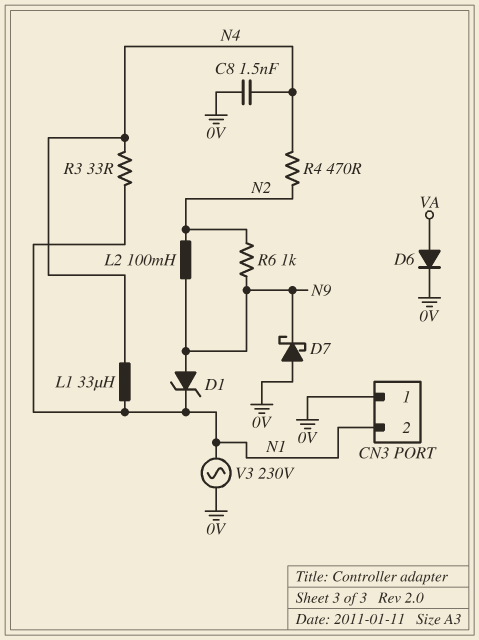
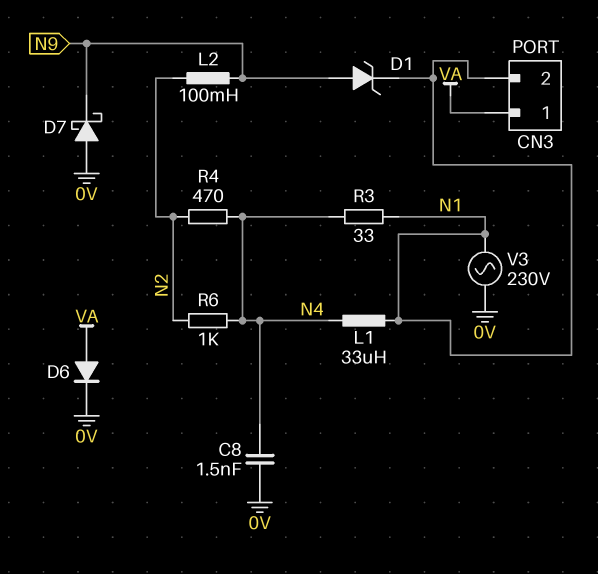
CN3 pin 1: 0V -> VA
R6: 1k (N2, N9) -> 1k (N2, N4)

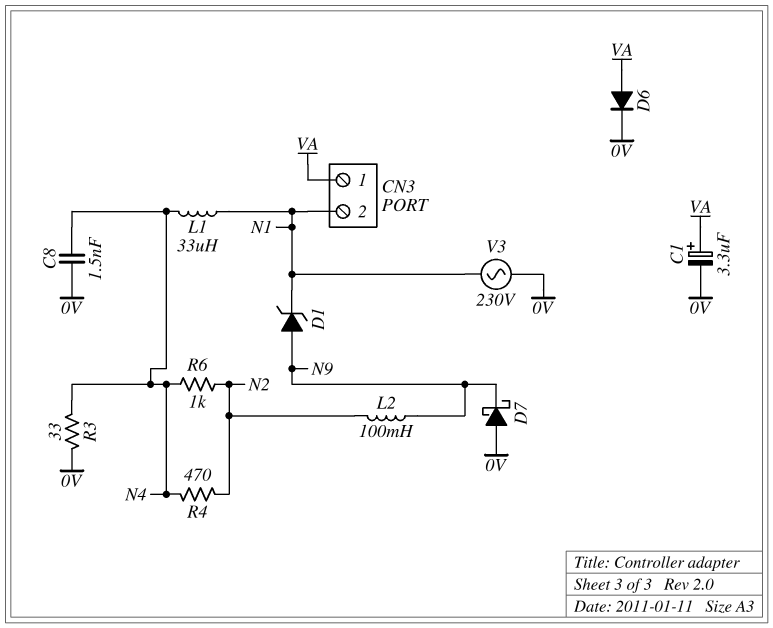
C1: none -> 3.3uF (plus VA, minus 0V)
R3: 33 (N1, N4) -> 33 (0V, N4)

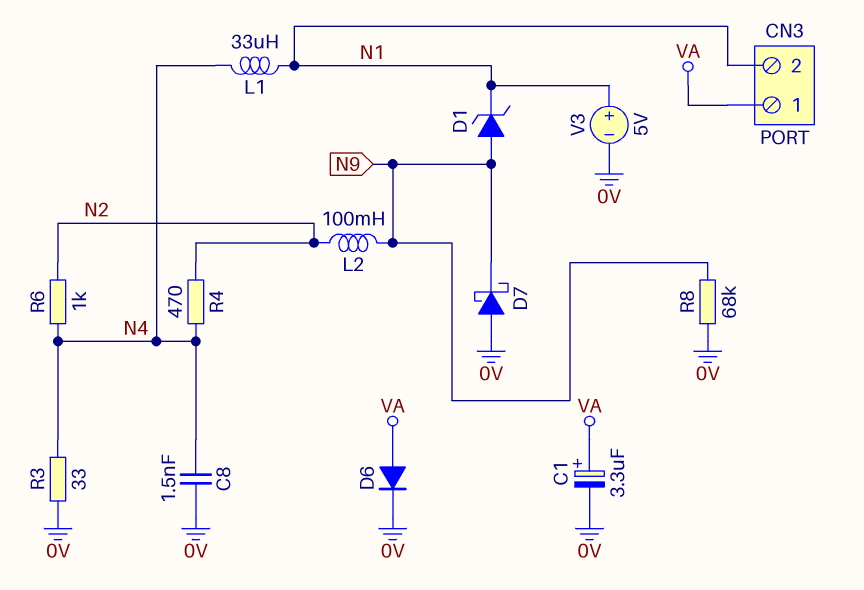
R8: none -> 68k (0V, N9)
V3: AC 230V (0V, N1) -> 5V (plus N1, minus 0V)

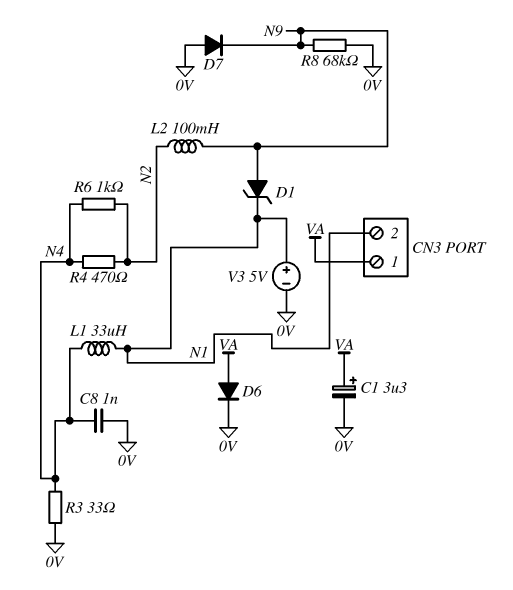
C8: 1.5nF (0V, N4) -> 1nF (0V, N4)
D7: schottky (A 0V, K N9) -> diode (A 0V, K N9)

